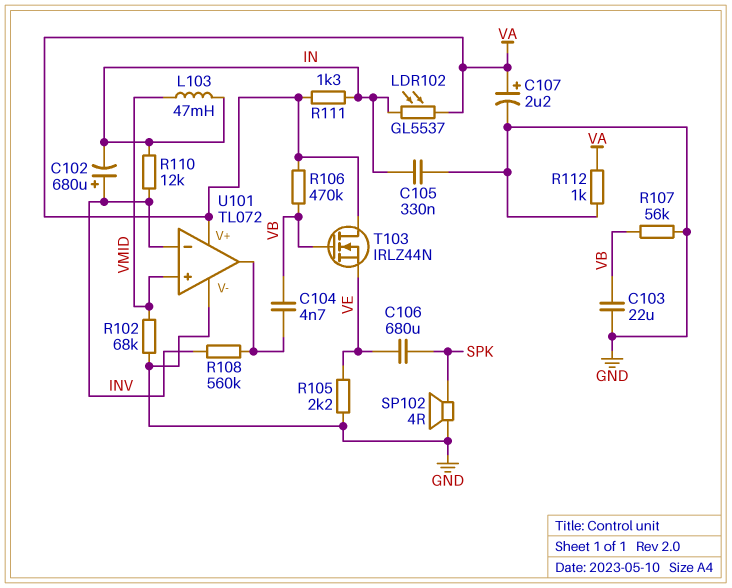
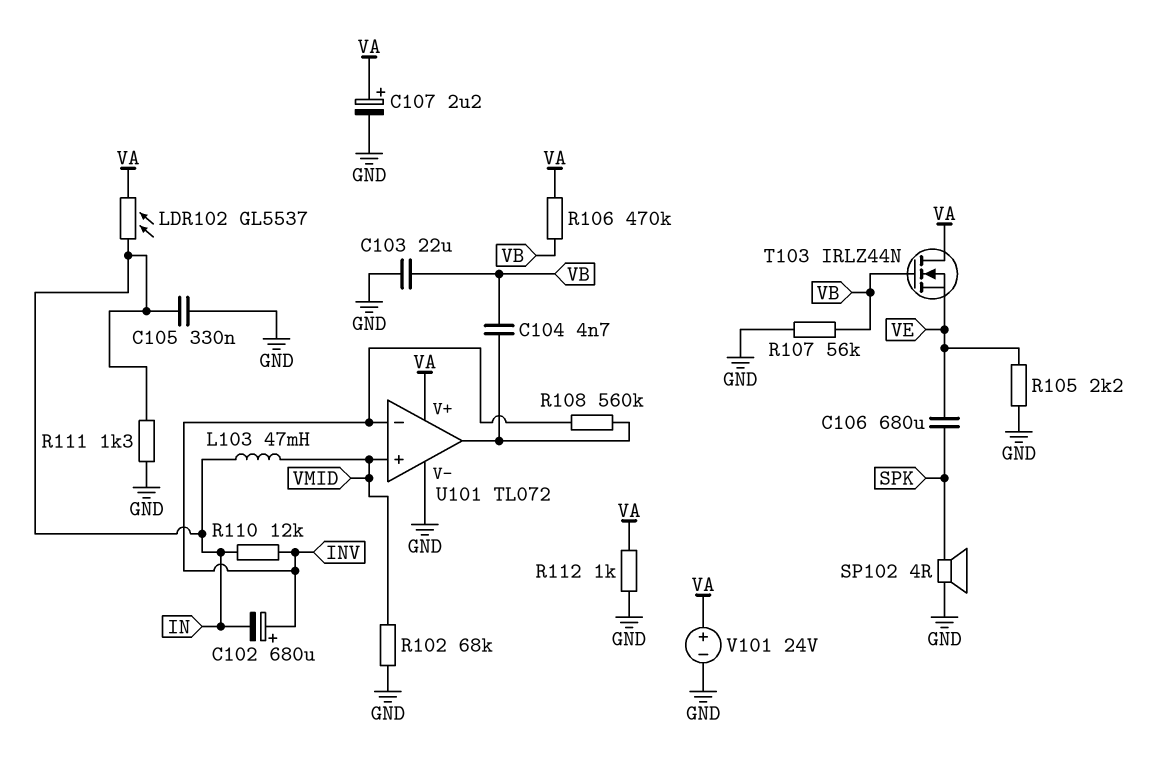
R111: 1.3k (IN, VA) -> 1.3k (GND, IN)
V101: none -> 24V (plus VA, minus GND)

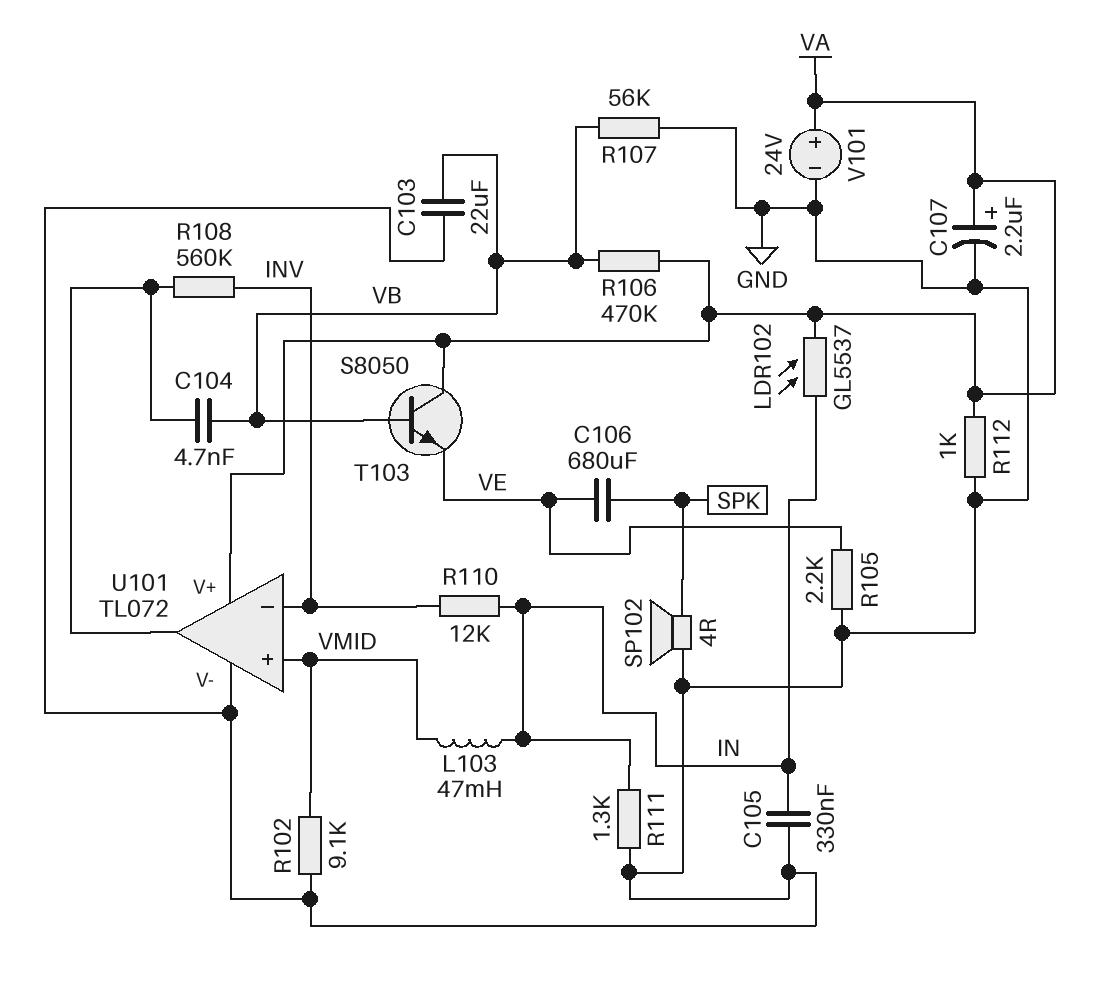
C102: 680uF (plus INV, minus IN) -> none
R102: 68k (GND, VMID) -> 9.1k (GND, VMID)
T103: NMOS IRLZ44N (G VB, D VA, S VE) -> NPN S8050 (B VB, C VA, E VE)

